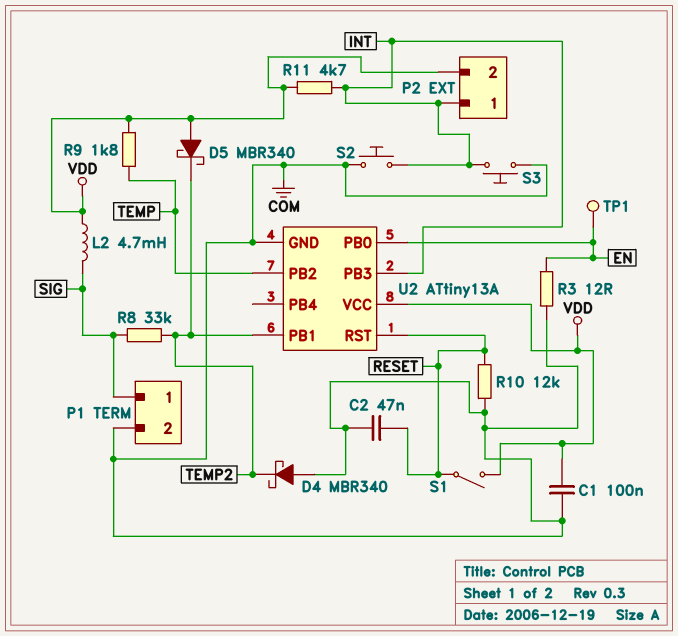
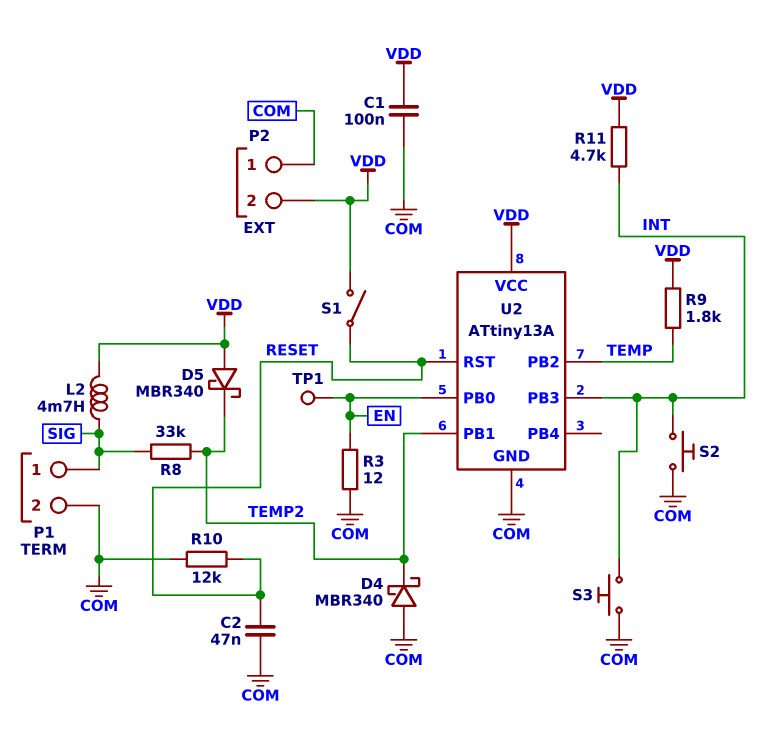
P2 pin 1: INT -> COM

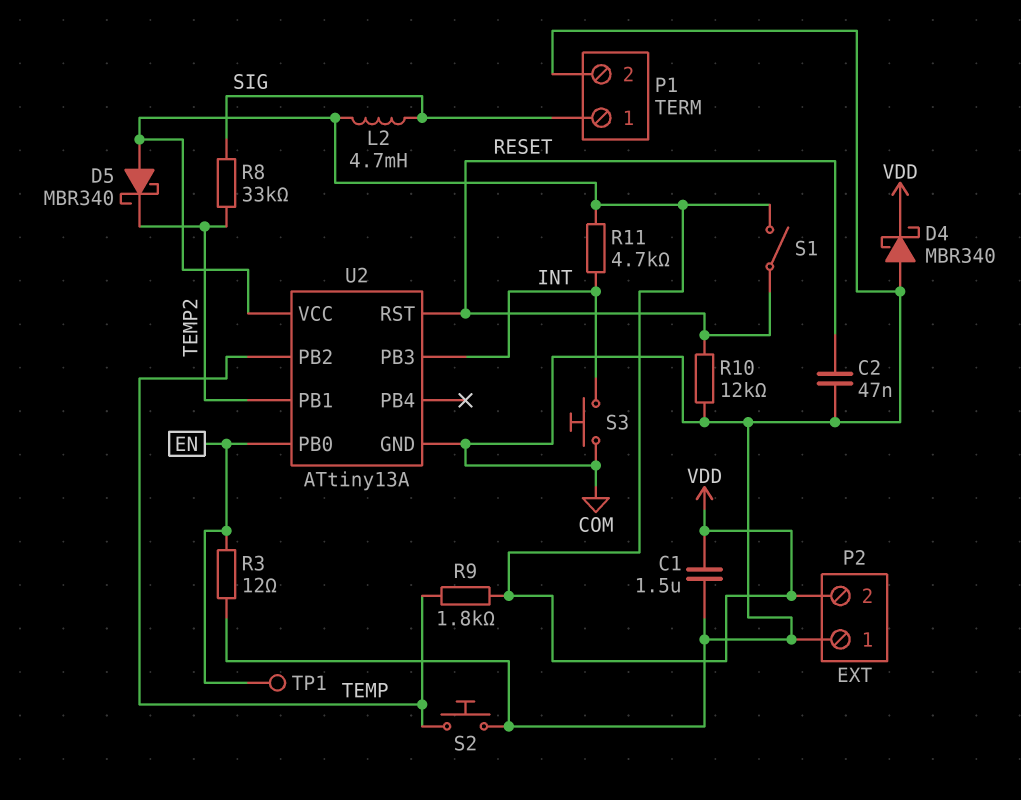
C1: 100nF (COM, VDD) -> 1.5uF (COM, VDD)
D4: schottky MBR340 (A COM, K TEMP2) -> schottky MBR340 (A COM, K VDD)
S2: button (COM, INT) -> button (COM, TEMP)

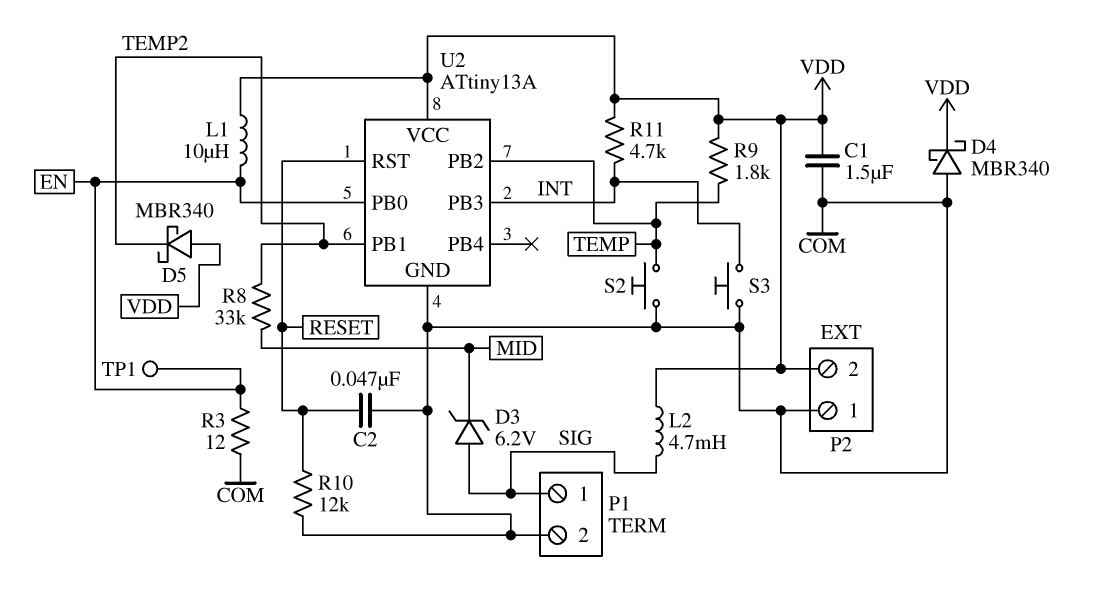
D3: none -> zener 6.2V (A SIG, K MID)
L1: none -> 10uH (EN, VDD)
R8: 33k (SIG, TEMP2) -> 33k (MID, TEMP2)
S1: switch (RESET, VDD) -> none

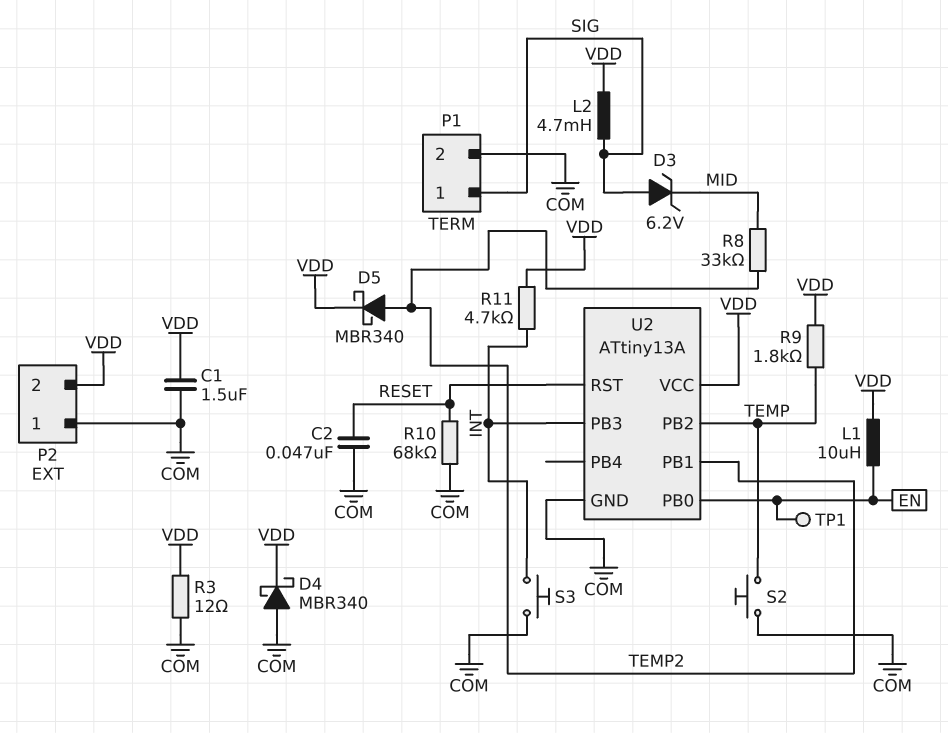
D5: schottky MBR340 (A VDD, K TEMP2) -> schottky MBR340 (A TEMP2, K VDD)
R3: 12 (COM, EN) -> 12 (COM, VDD)
R10: 12k (COM, RESET) -> 68k (COM, RESET)

